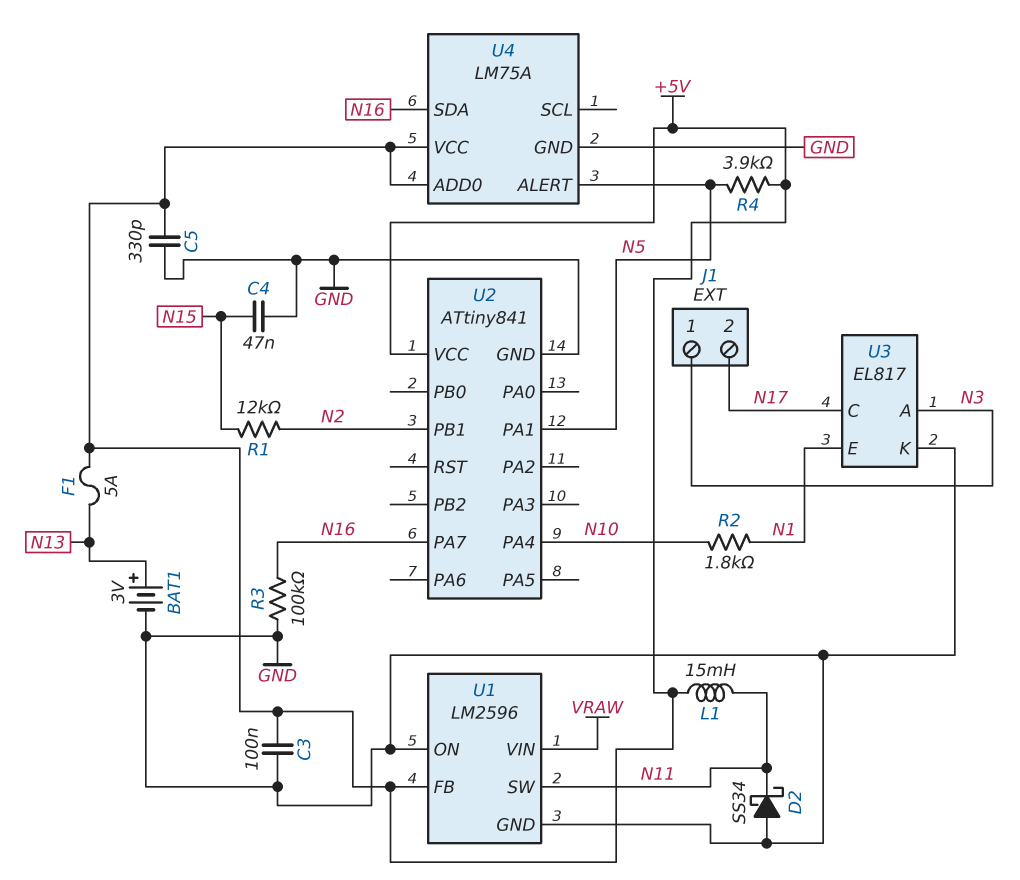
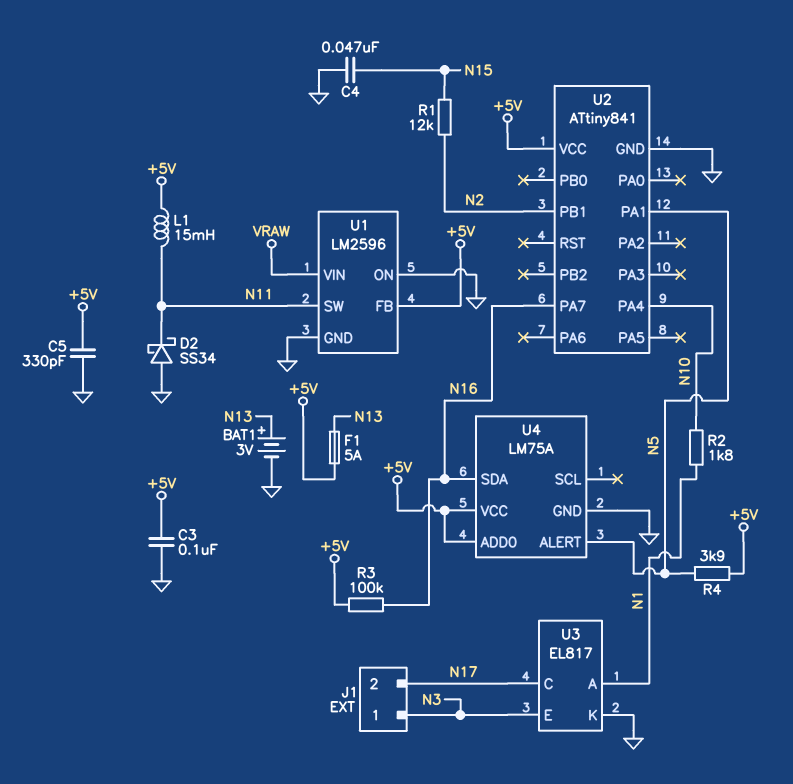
R3: 100k (GND, N16) -> 100k (+5V, N16)
U3 pin A: N3 -> N1
U3 pin E: N1 -> N3

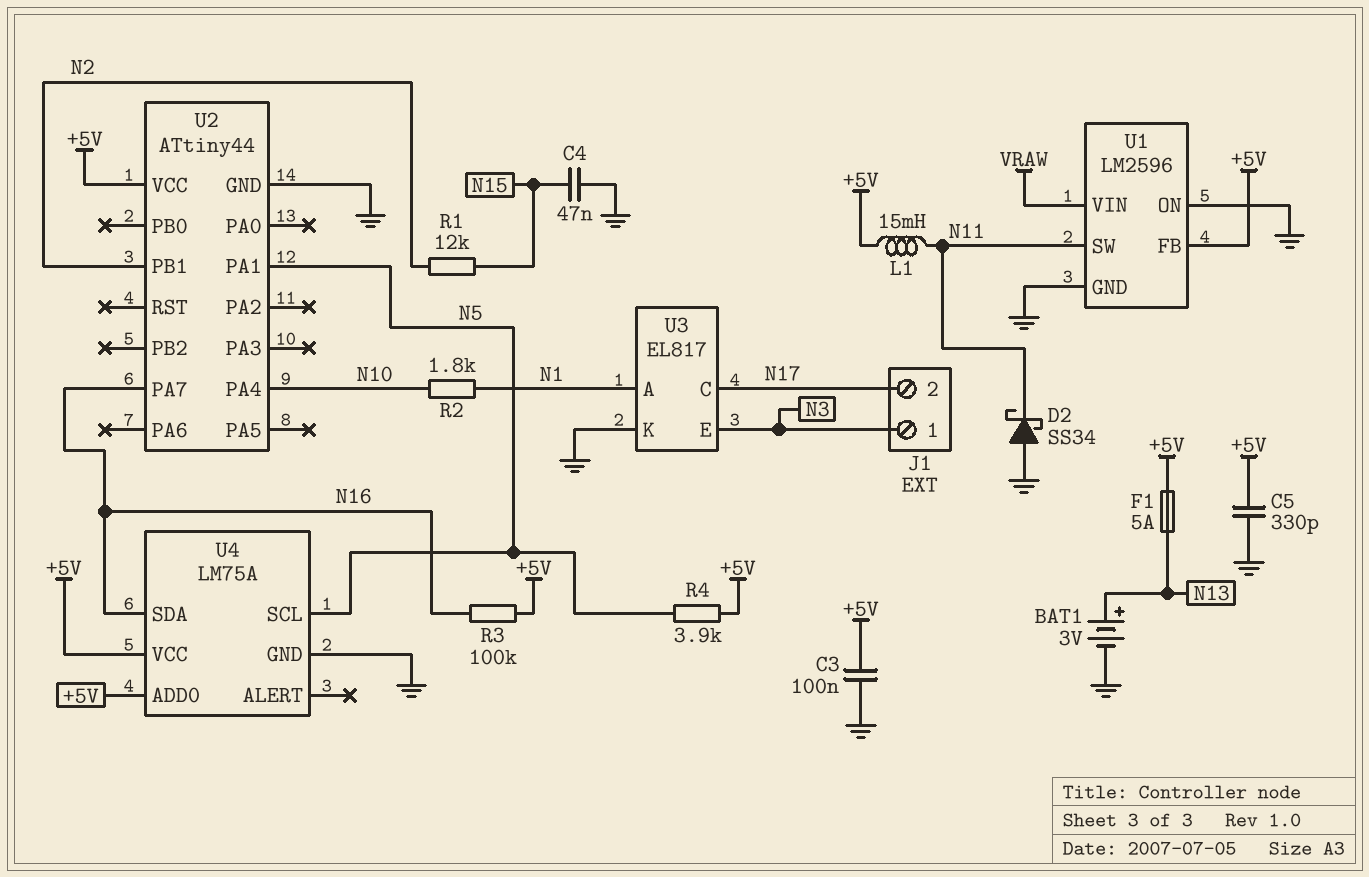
U2: ATtiny841 -> ATtiny44
U4 pin ALERT: N5 -> none
U4 pin SCL: none -> N5

